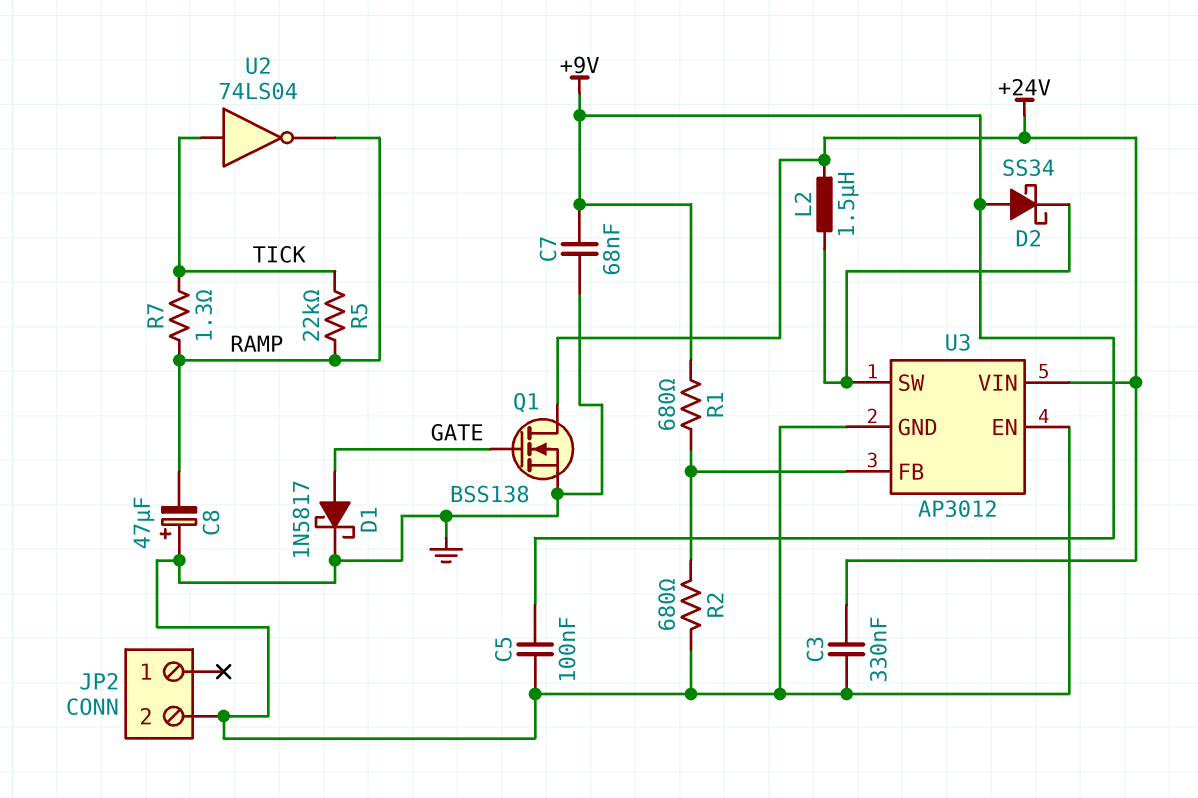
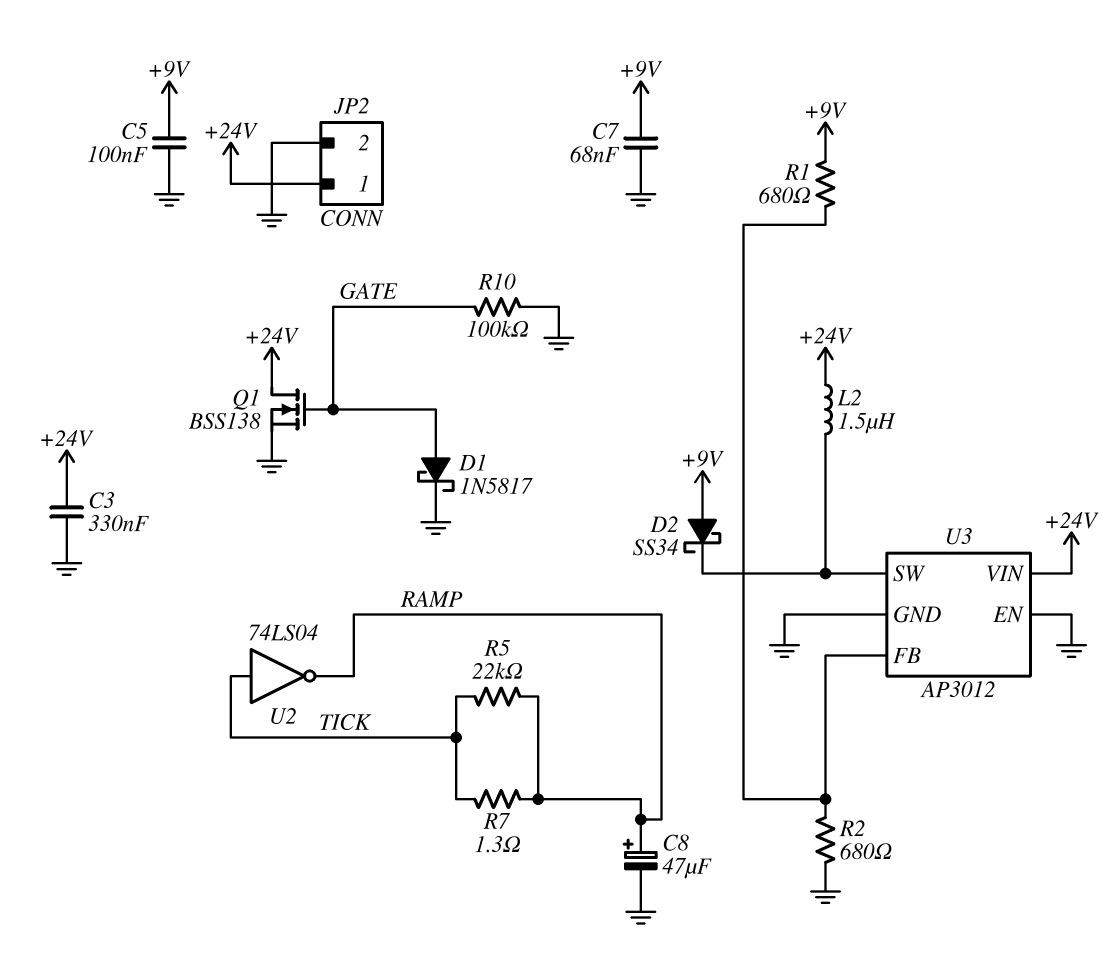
C8: 47uF (plus GND, minus RAMP) -> 47uF (plus RAMP, minus GND)
JP2 pin 1: none -> +24V
R10: none -> 100k (GATE, GND)

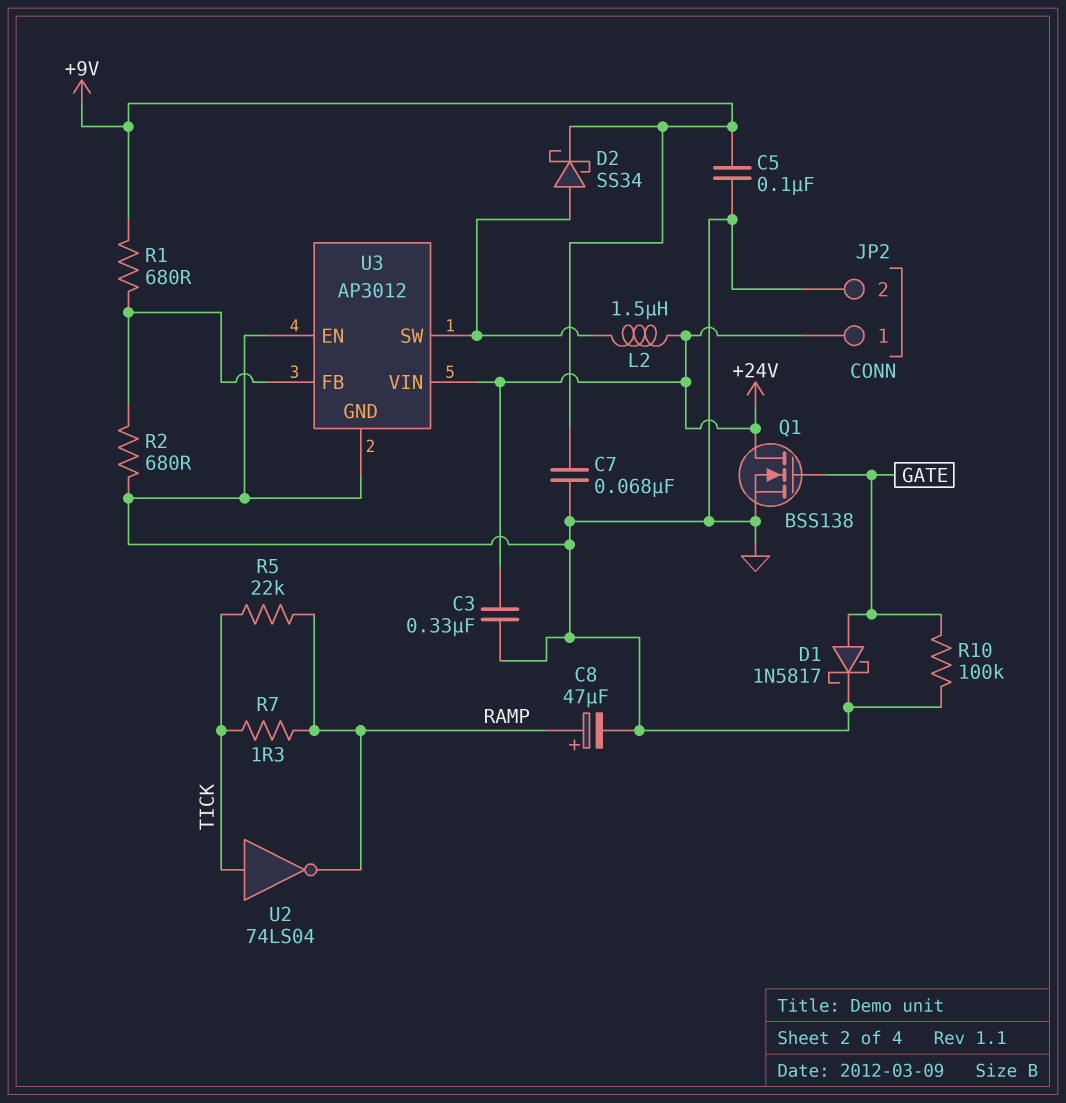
D2: schottky SS34 (A +9V, K U3/SW) -> schottky SS34 (A U3/SW, K +9V)

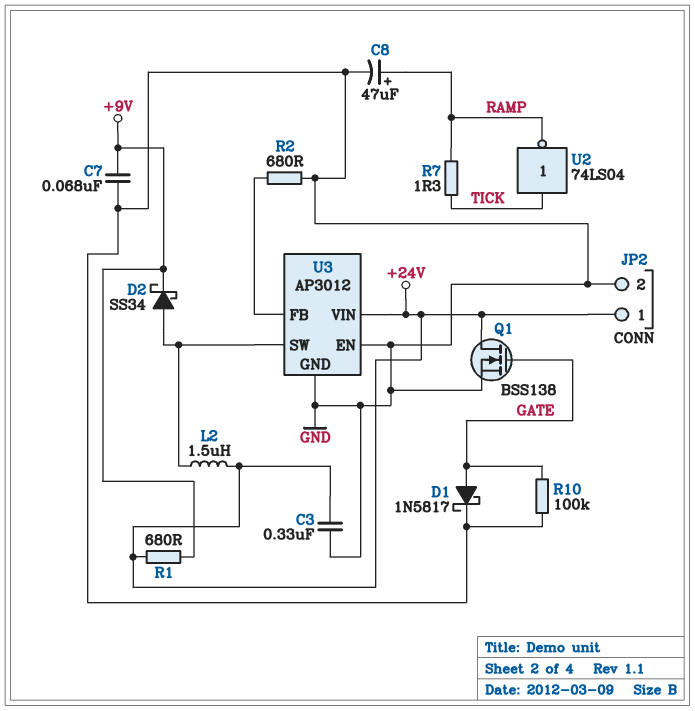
C5: 100nF (+9V, GND) -> none
R1: 680 (+9V, U3/FB) -> 680 (+9V, +24V)
R5: 22k (RAMP, TICK) -> none

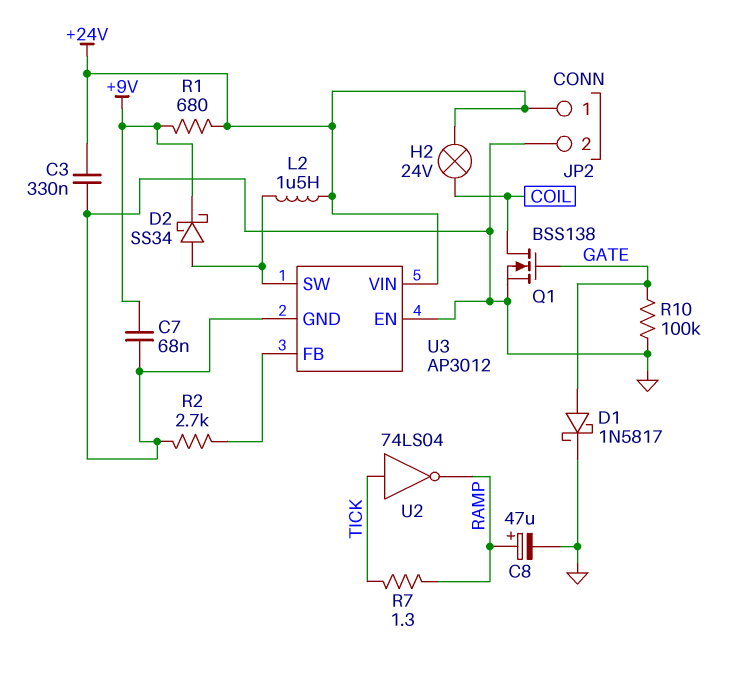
H2: none -> lamp 24V (+24V, COIL)
Q1: NMOS BSS138 (G GATE, D +24V, S GND) -> NMOS BSS138 (G GATE, D COIL, S GND)
R2: 680 (GND, U3/FB) -> 2.7k (GND, U3/FB)

